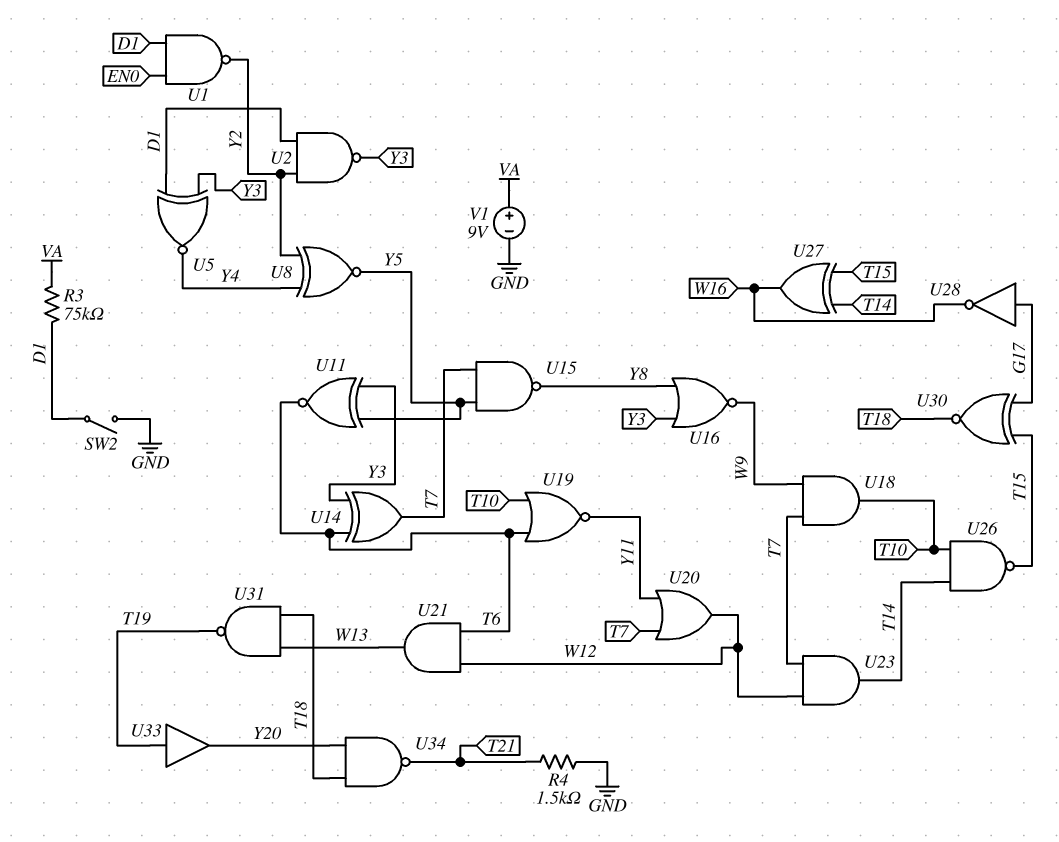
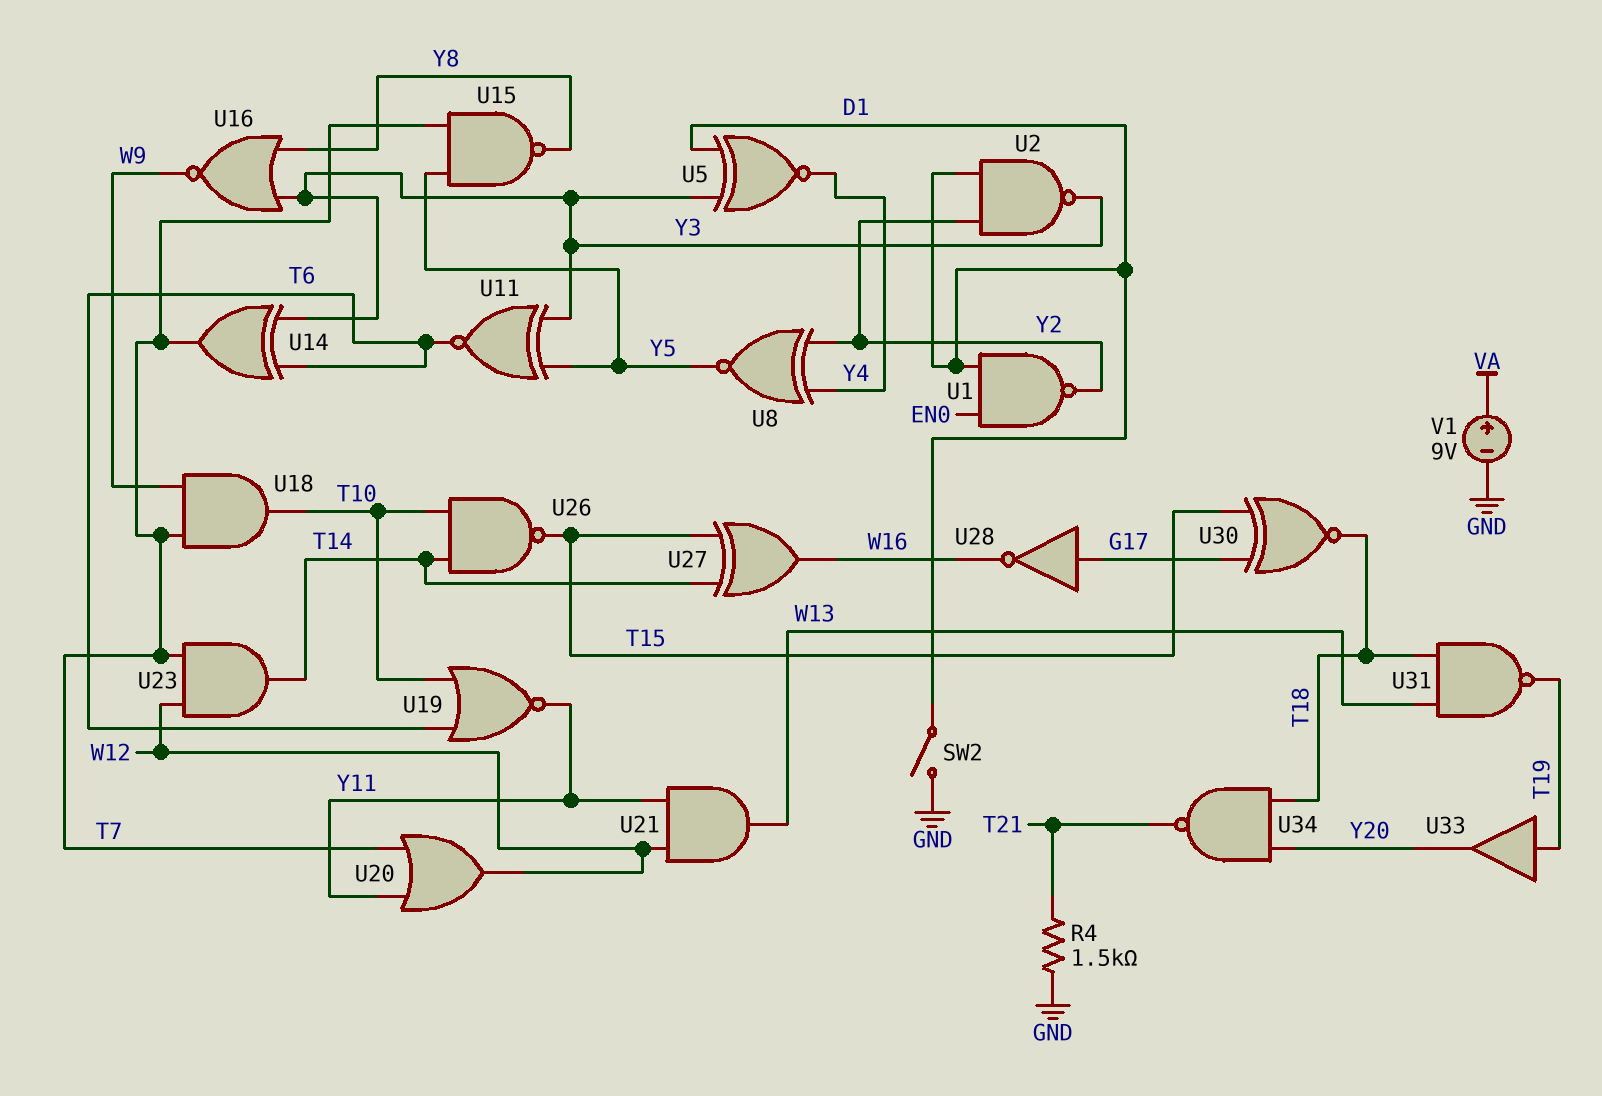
R3: 75k (D1, VA) -> none
U21: AND (in T6, in W12, out W13) -> AND (in W12, in Y11, out W13)

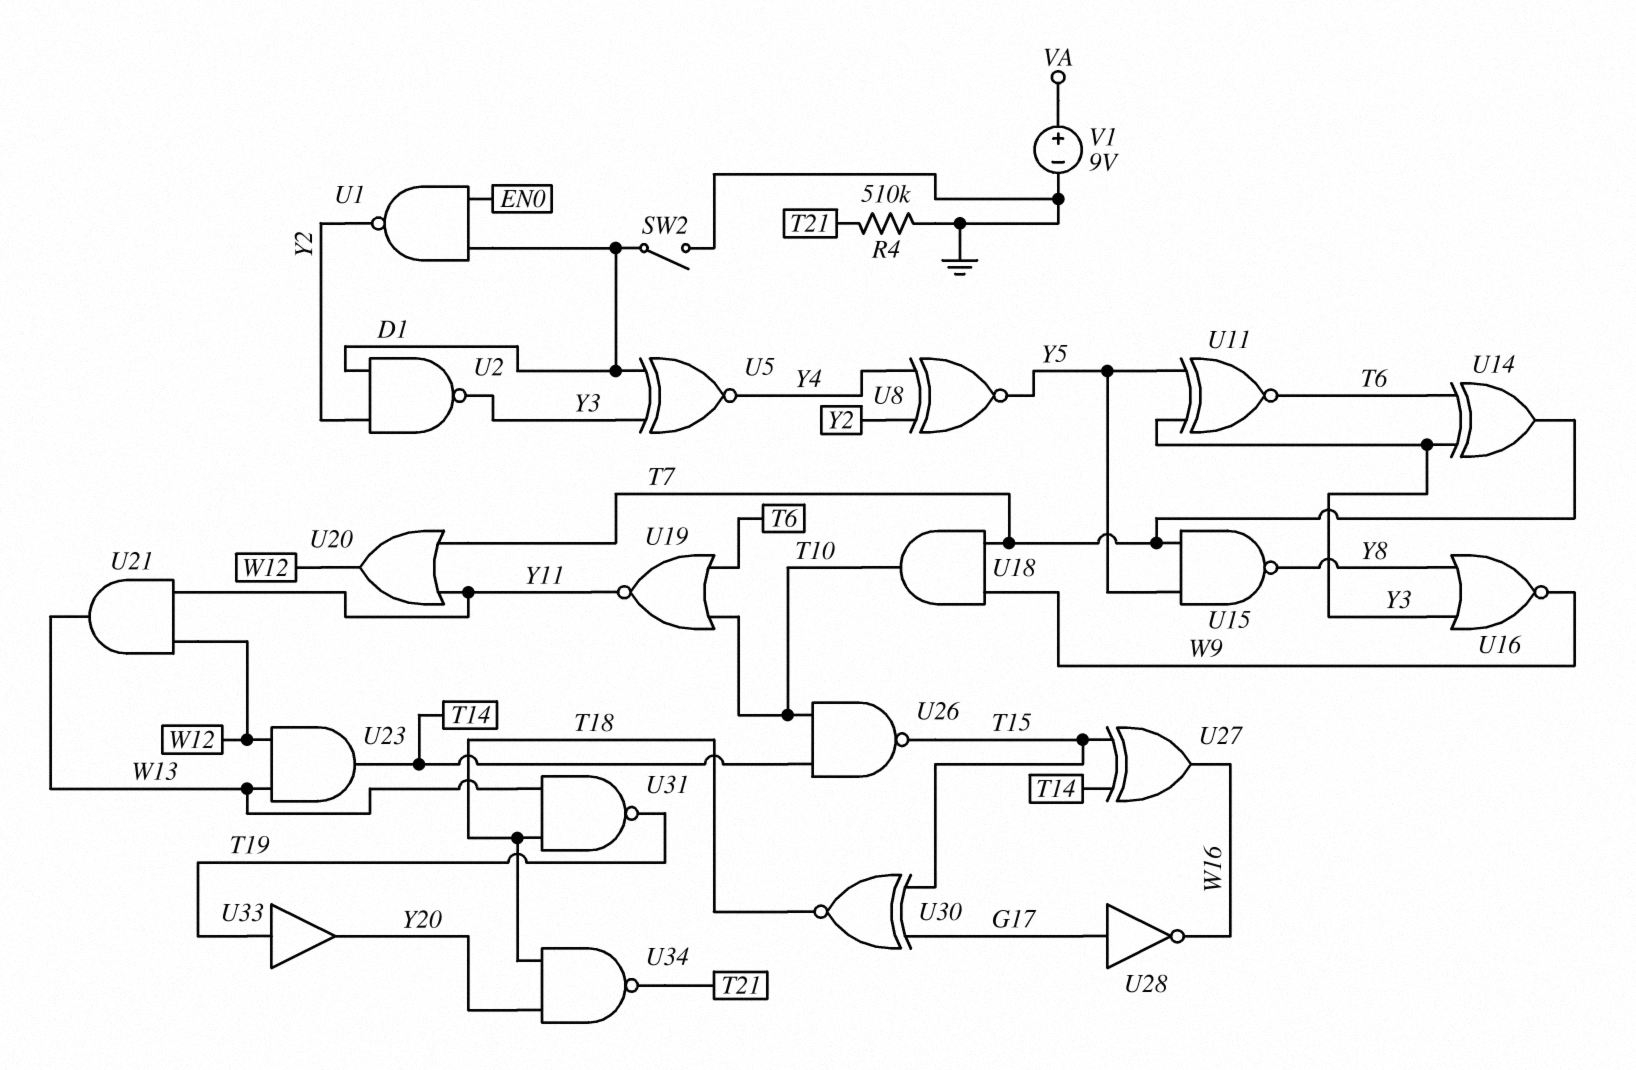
R4: 1.5k (GND, T21) -> 510k (GND, T21)
U23: AND (in T7, in W12, out T14) -> AND (in W12, in W13, out T14)

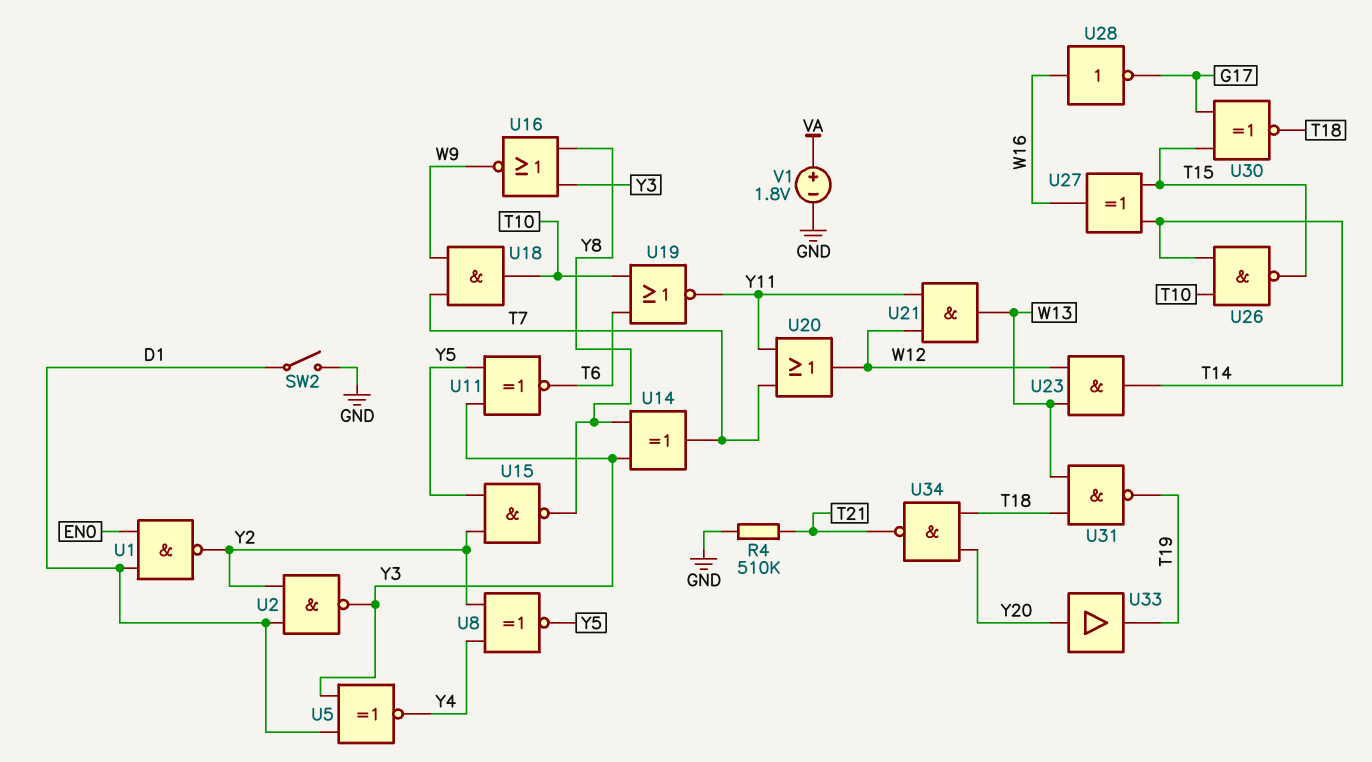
U14: XOR (in T6, in Y3, out T7) -> XOR (in Y3, in Y8, out T7)
U15: NAND (in T7, in Y5, out Y8) -> NAND (in Y2, in Y5, out Y8)
U28: NOT (in G17, out W16) -> NOT (in W16, out G17)
U33: buffer (in T19, out Y20) -> buffer (in Y20, out T19)
V1: 9V (plus VA, minus GND) -> 1.8V (plus VA, minus GND)

